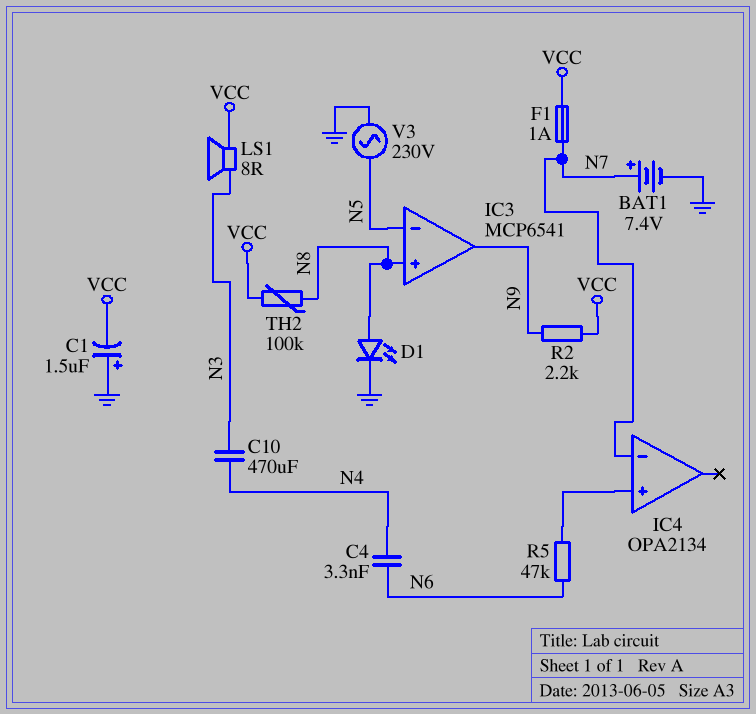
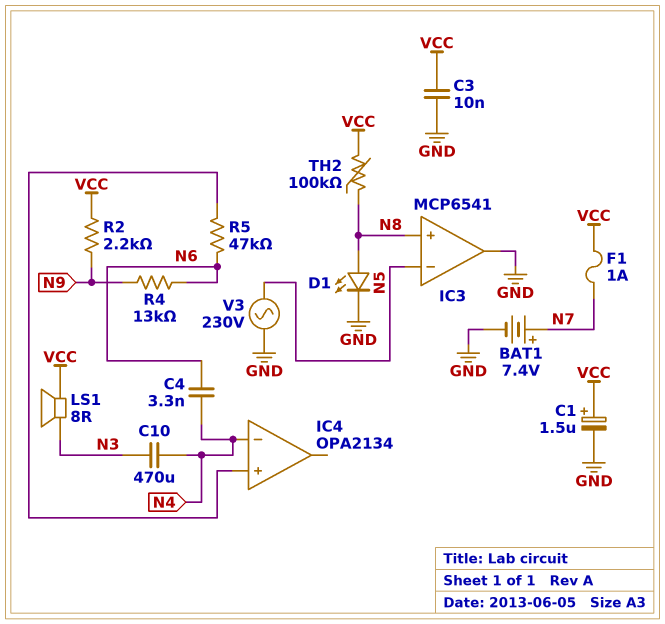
C1: 1.5uF (plus GND, minus VCC) -> 1.5uF (plus VCC, minus GND)
C3: none -> 10nF (GND, VCC)
IC3 pin out: N9 -> GND
IC4 pin in-: N7 -> N4
R4: none -> 13k (N6, N9)

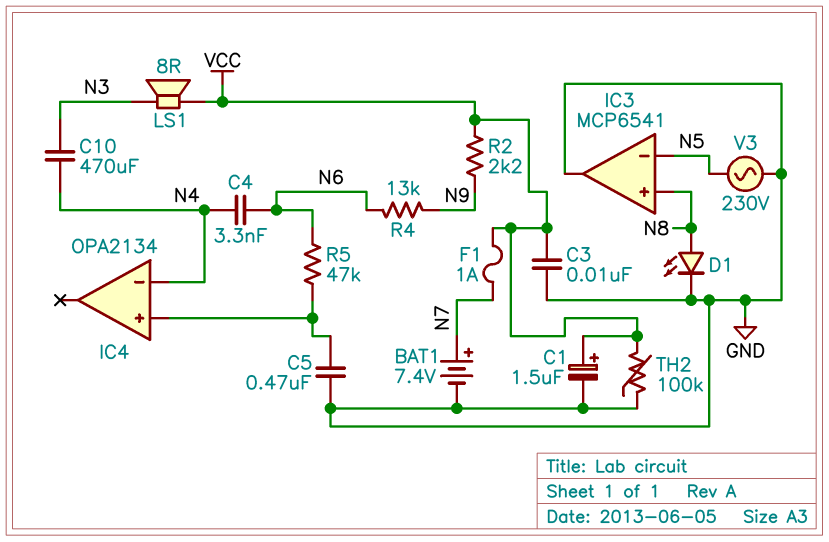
C5: none -> 470nF (GND, IC4/in+)
TH2: 100k (N8, VCC) -> 100k (GND, VCC)

